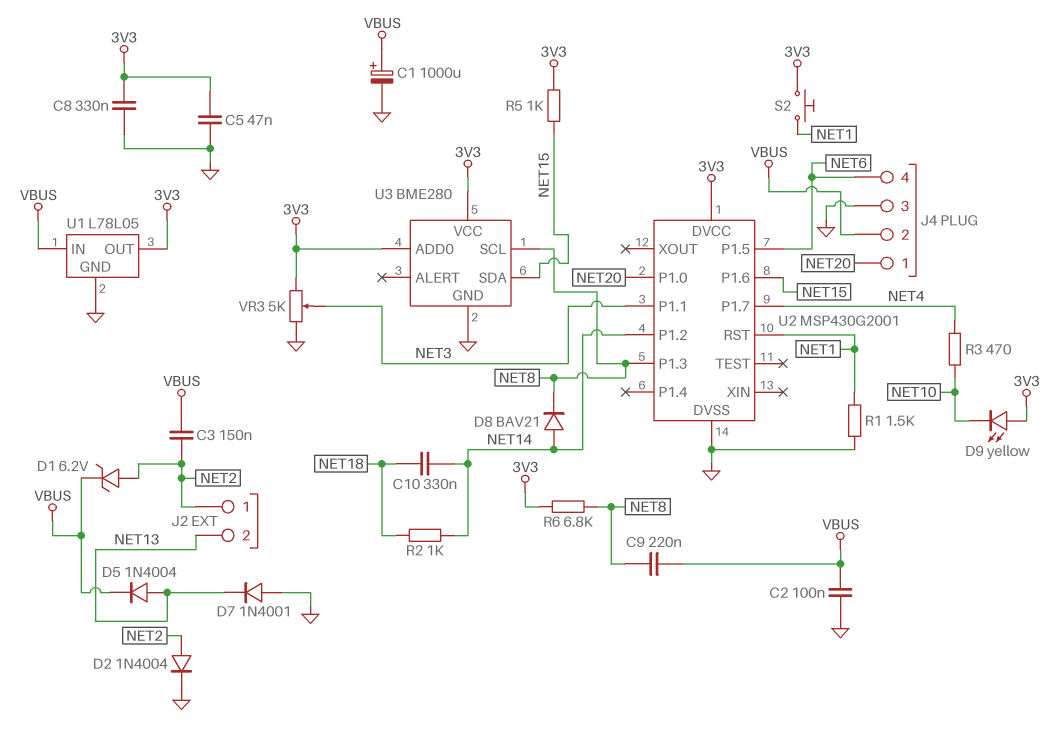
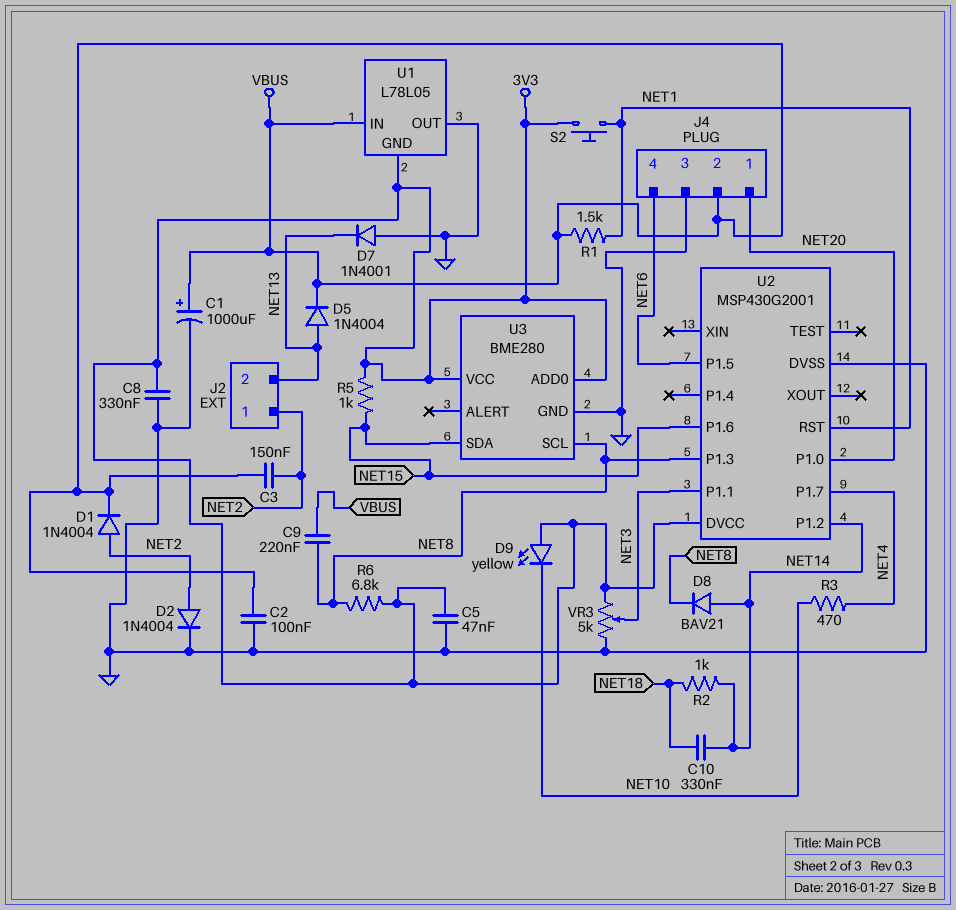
D1: zener 6.2V (A NET2, K VBUS) -> diode 1N4004 (A NET2, K VBUS)
R1: 1.5k (GND, NET1) -> 1.5k (NET1, VBUS)
U1 pin GND: GND -> 3V3
U1 pin OUT: 3V3 -> GND

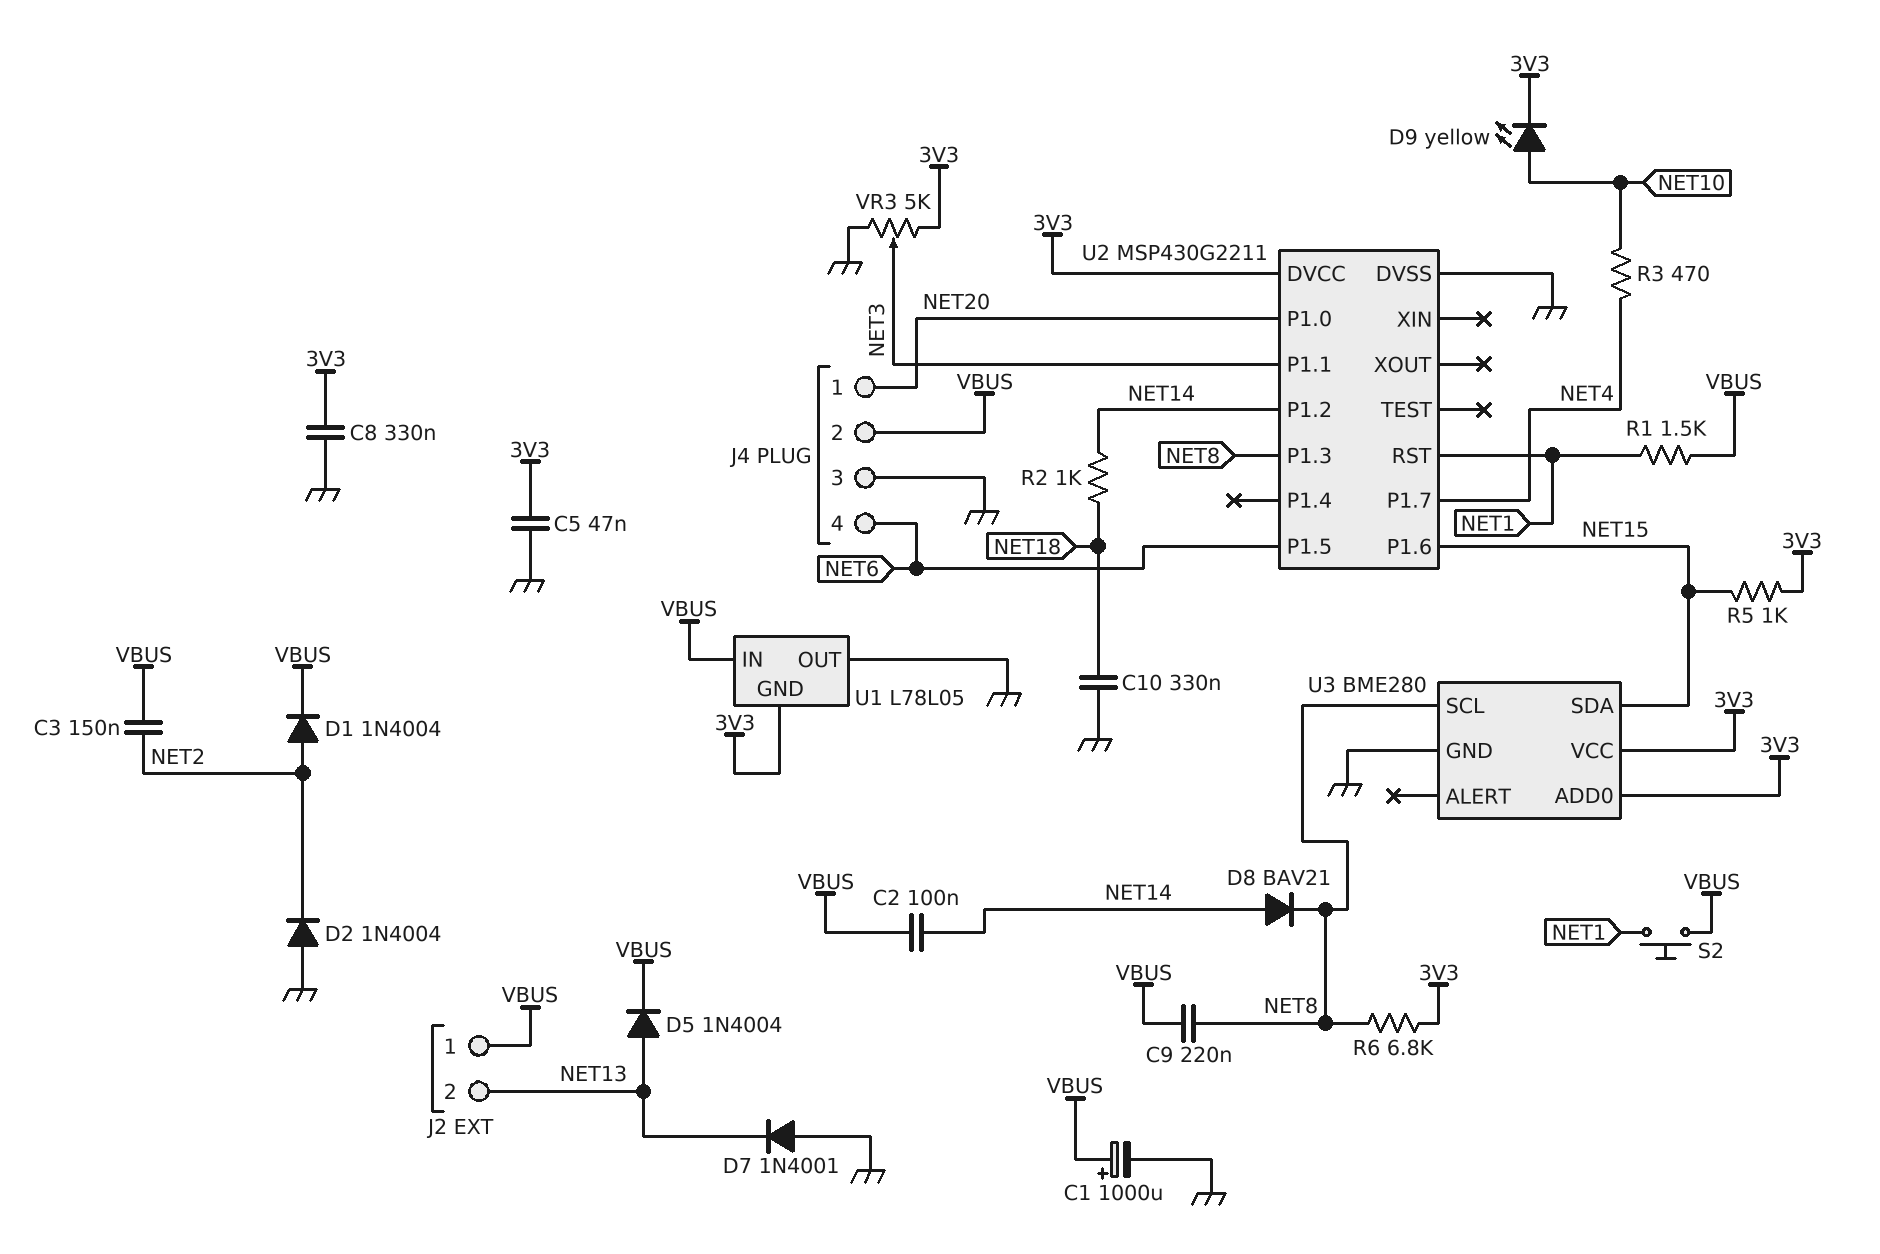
C2: 100nF (GND, VBUS) -> 100nF (NET14, VBUS)
C10: 330nF (NET14, NET18) -> 330nF (GND, NET18)
D2: diode 1N4004 (A NET2, K GND) -> diode 1N4004 (A GND, K NET2)
D9: LED yellow (A 3V3, K NET10) -> LED yellow (A NET10, K 3V3)
J2 pin 1: NET2 -> VBUS
S2: button (3V3, NET1) -> button (NET1, VBUS)
U2: MSP430G2001 -> MSP430G2211

